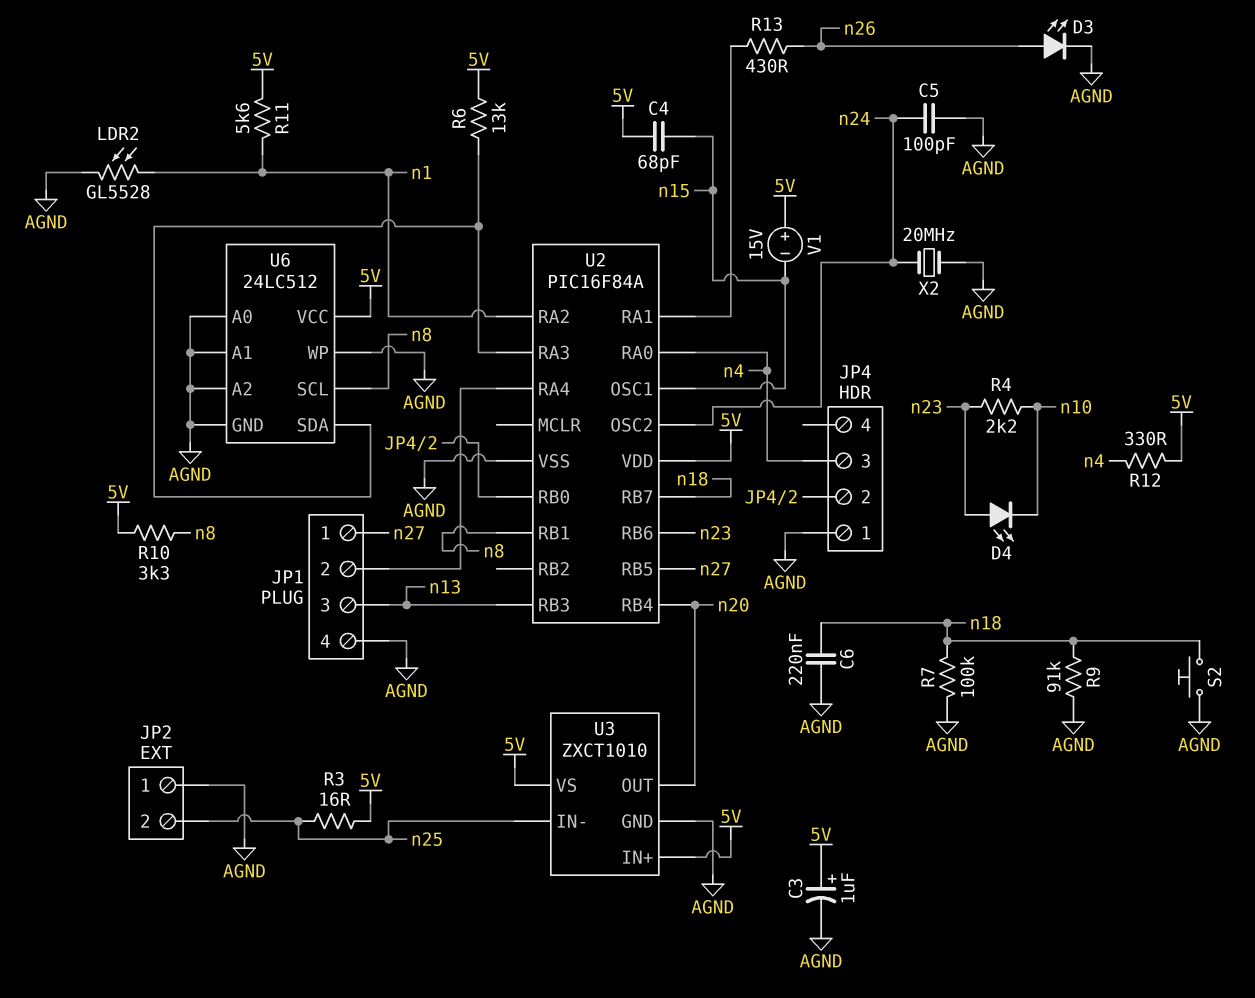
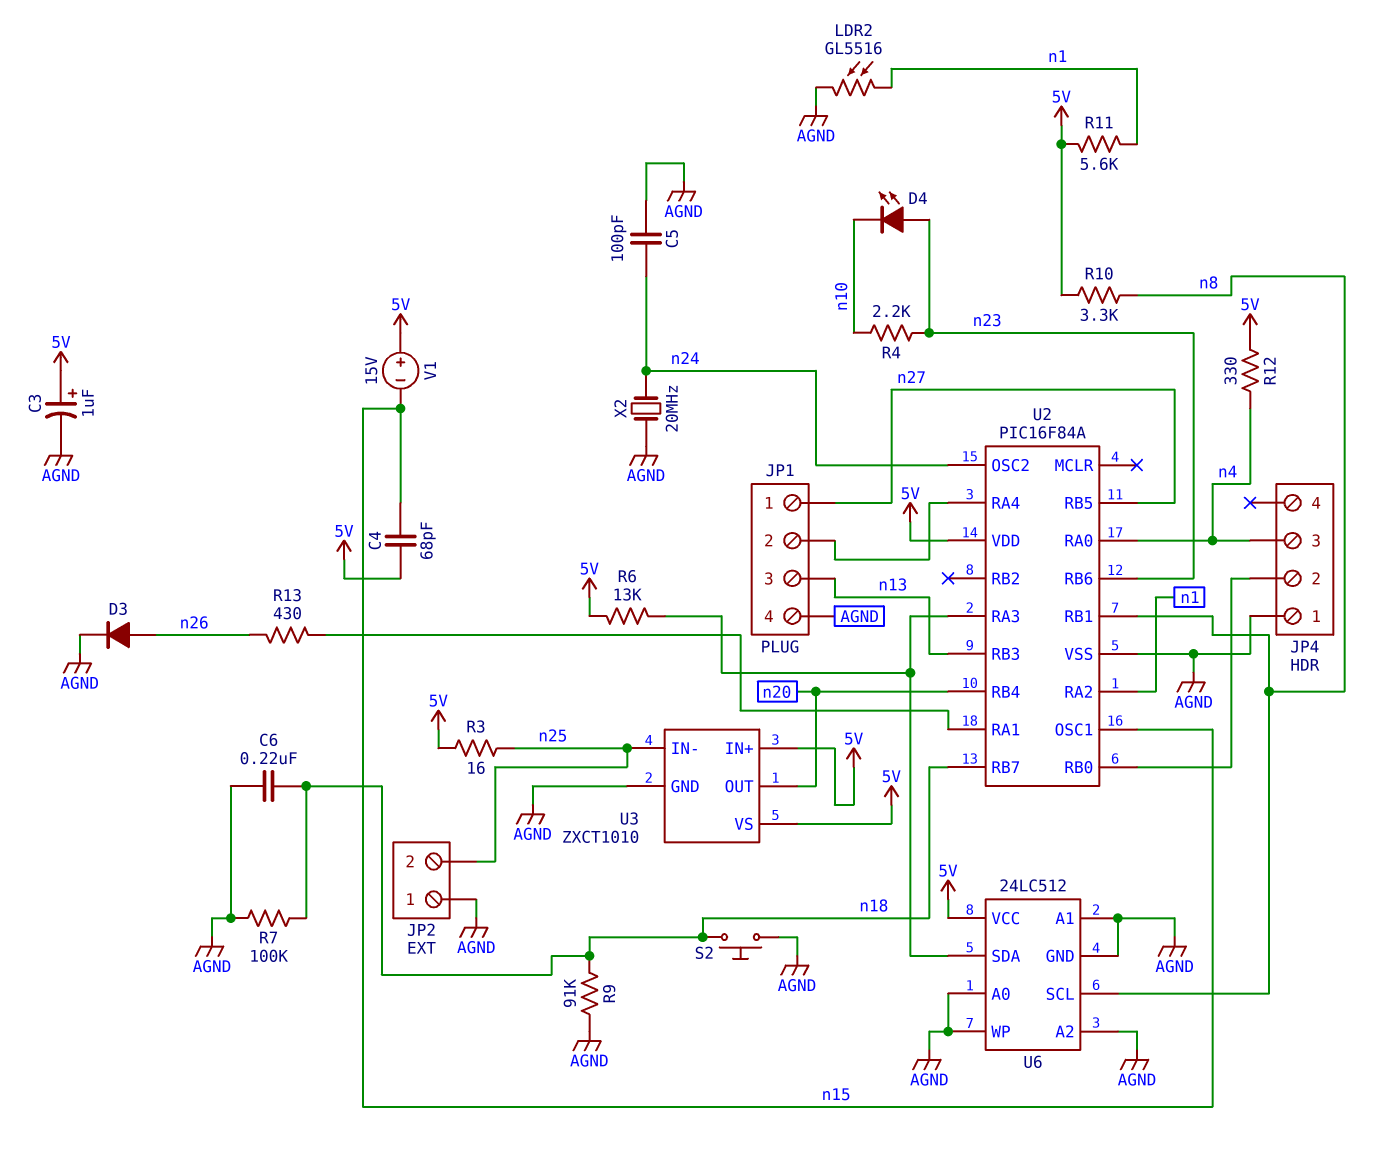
D3: LED (A n26, K AGND) -> diode (A n26, K AGND)
LDR2: GL5528 (AGND, n1) -> GL5516 (AGND, n1)

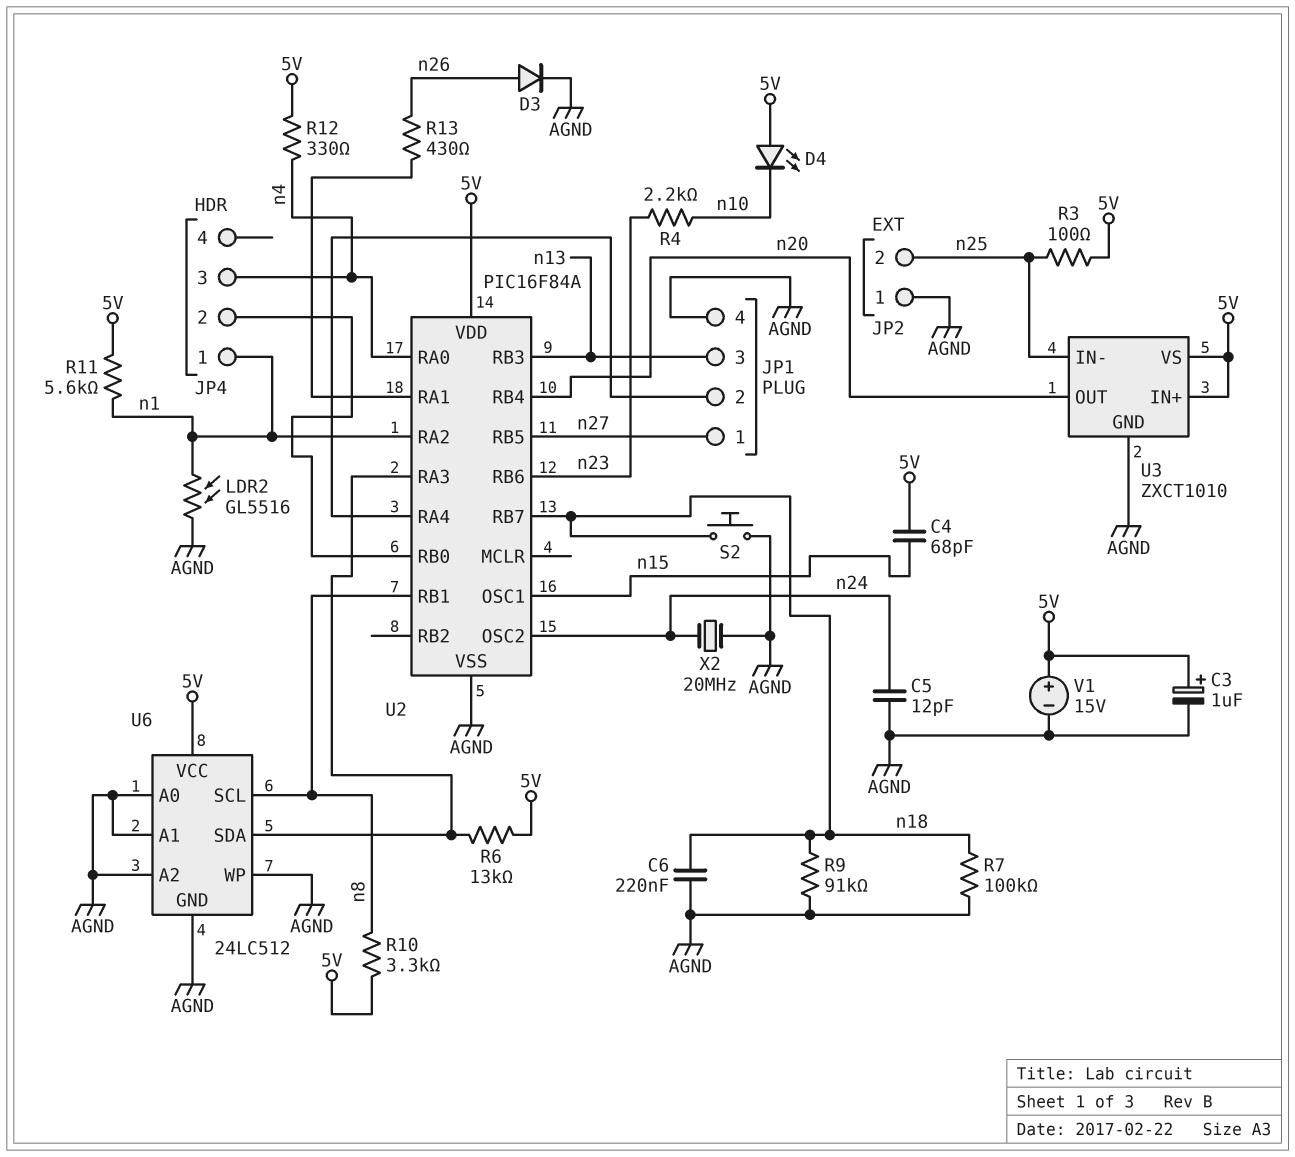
C5: 100pF (AGND, n24) -> 12pF (AGND, n24)
D4: LED (A n23, K n10) -> LED (A 5V, K n10)
JP4 pin 1: AGND -> n1
R3: 16 (5V, n25) -> 100 (5V, n25)
V1: 15V (plus 5V, minus n15) -> 15V (plus 5V, minus AGND)

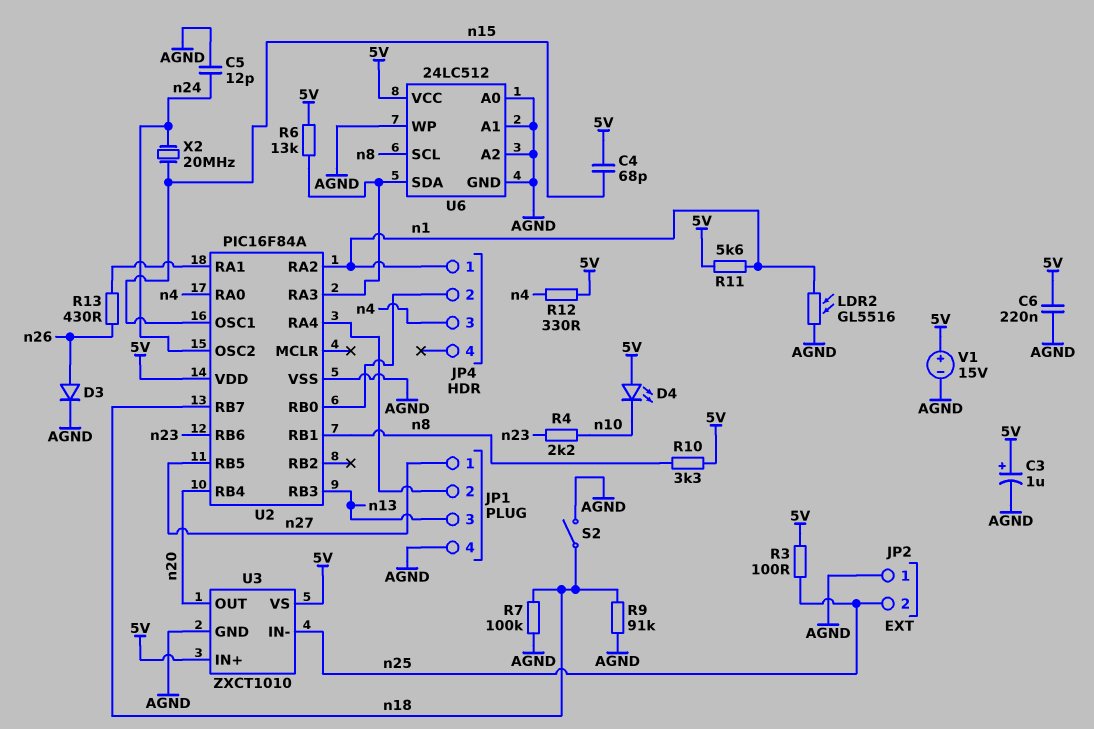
C6: 220nF (AGND, n18) -> 220nF (5V, AGND)
S2: button (AGND, n18) -> switch (AGND, n18)
X2: 20MHz (AGND, n24) -> 20MHz (n15, n24)

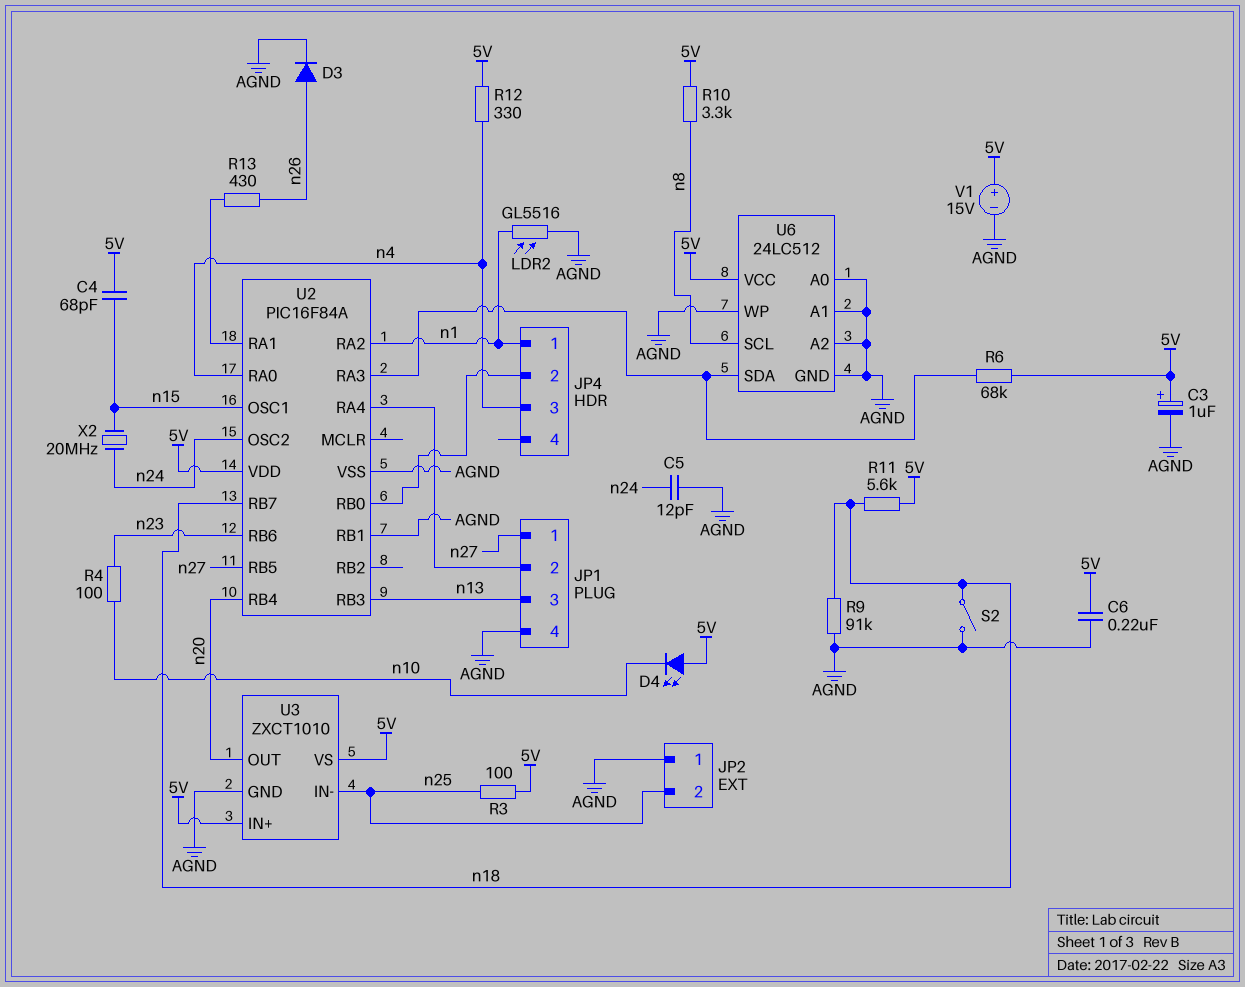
R4: 2.2k (n10, n23) -> 100 (n10, n23)
R6: 13k (5V, U2/RA3) -> 68k (5V, U2/RA3)
R7: 100k (AGND, n18) -> none
R11: 5.6k (5V, n1) -> 5.6k (5V, n18)
U2 pin RB1: n8 -> AGND

